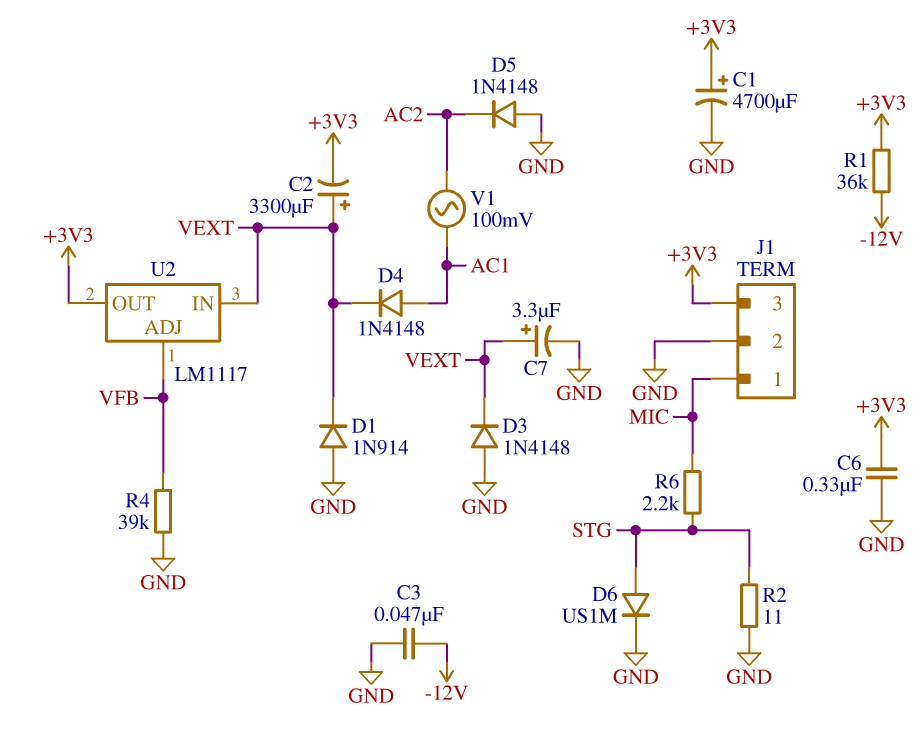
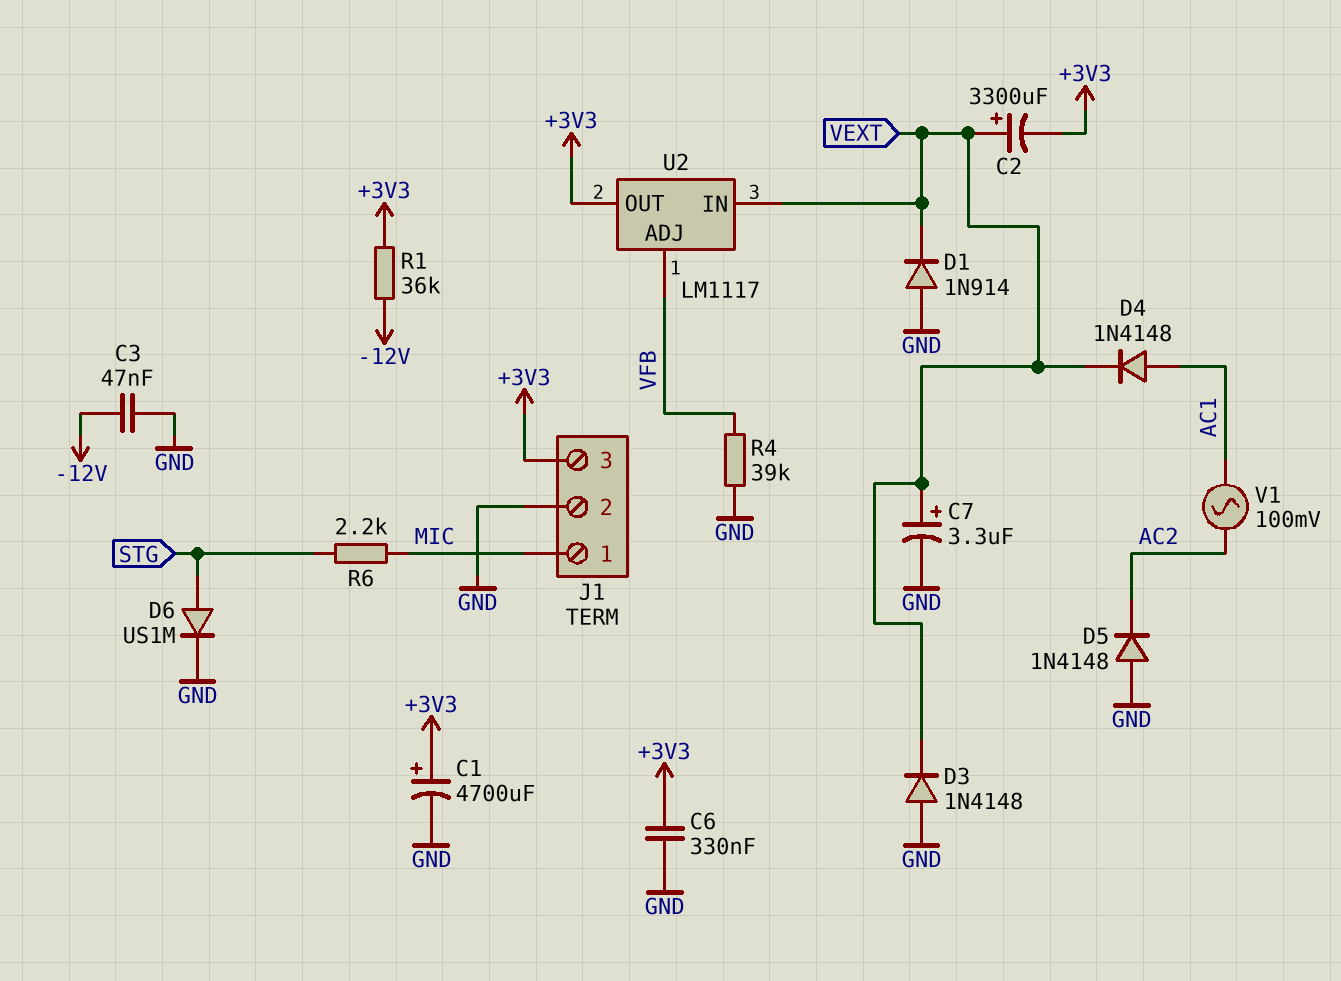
R2: 11 (GND, STG) -> none

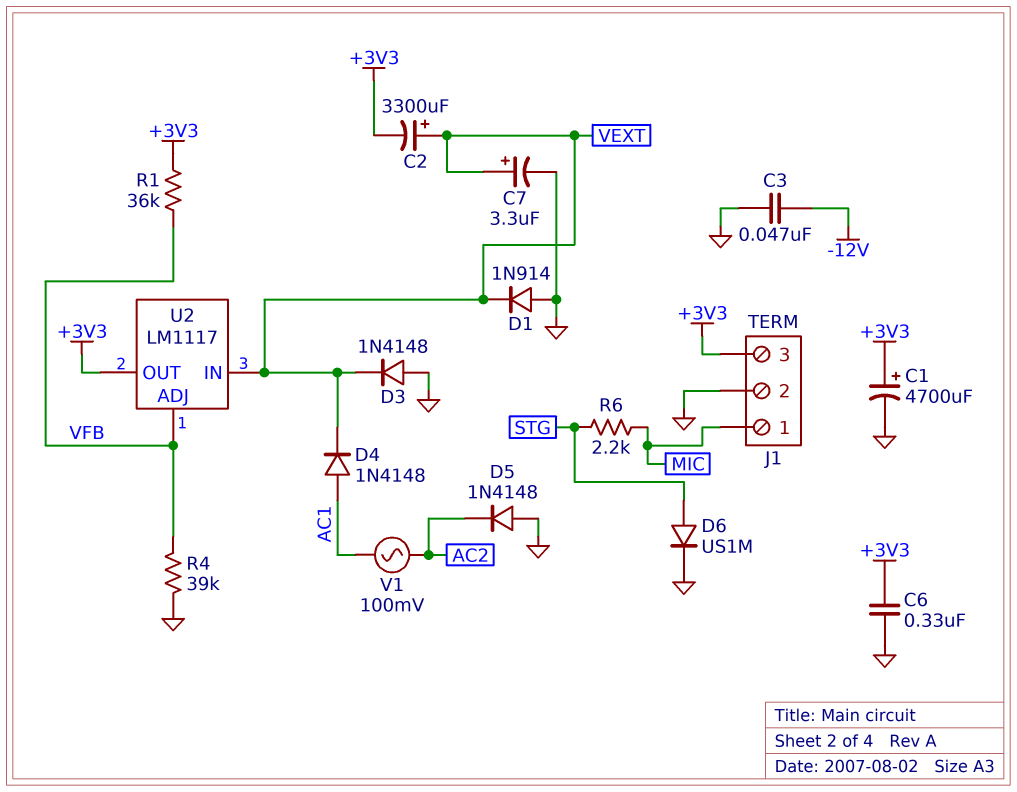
R1: 36k (+3V3, -12V) -> 36k (+3V3, VFB)

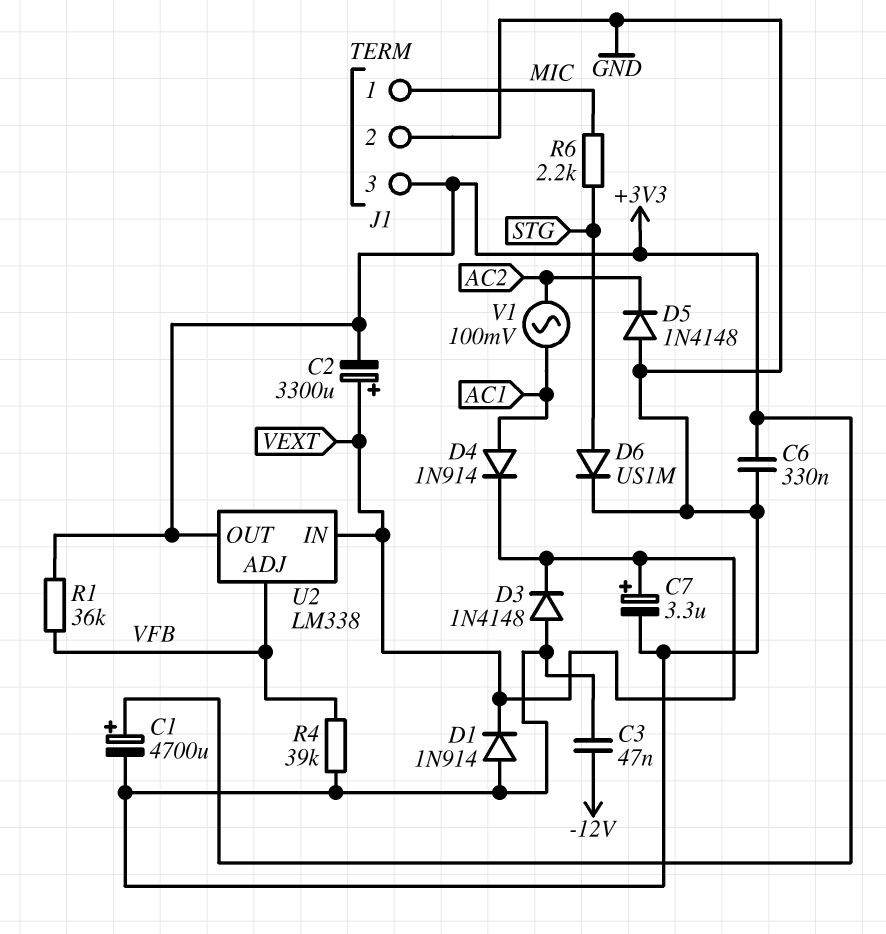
D4: diode 1N4148 (A AC1, K VEXT) -> diode 1N914 (A AC1, K VEXT)
U2: LM1117 -> LM338

